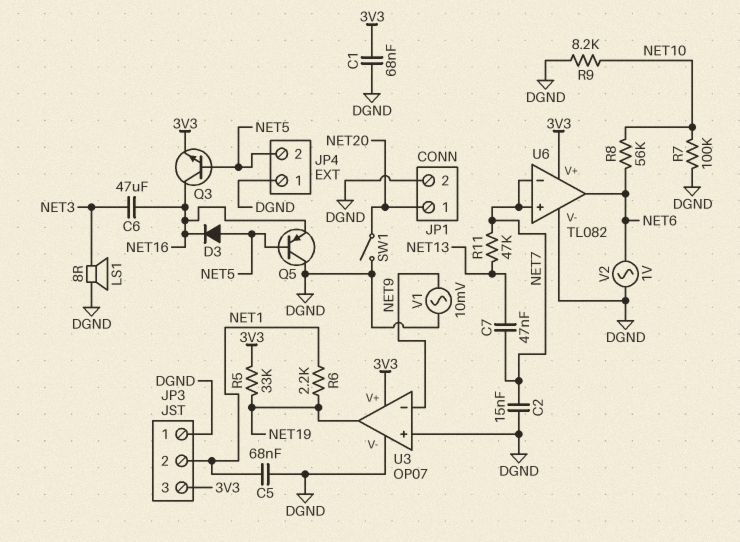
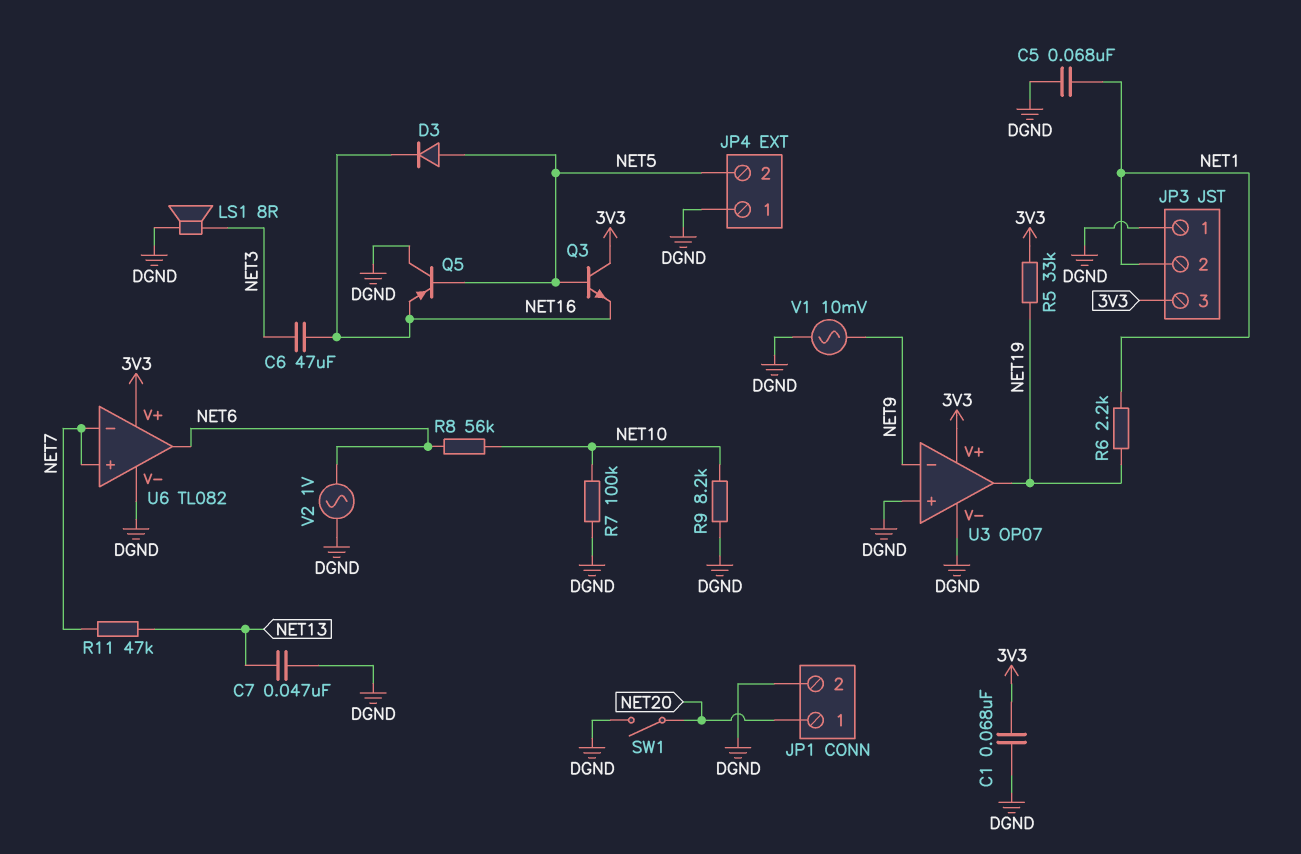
C2: 15nF (DGND, NET7) -> none
C7: 47nF (NET7, NET13) -> 47nF (DGND, NET13)
Q3: NPN (B NET5, C NET16, E 3V3) -> NPN (B NET5, C 3V3, E NET16)

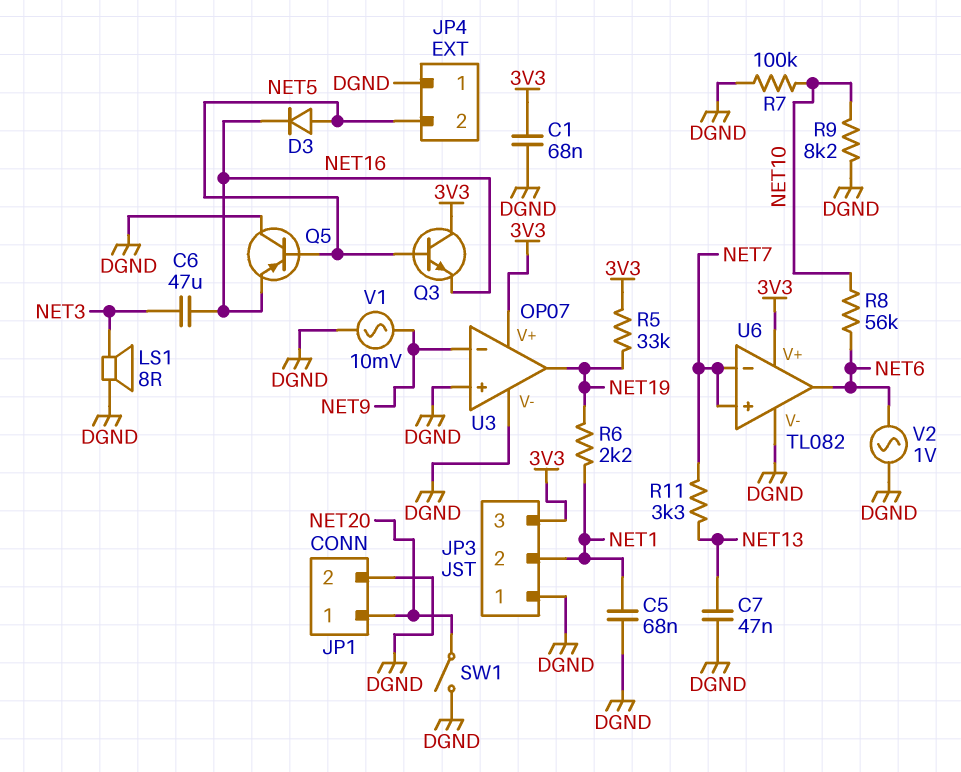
R11: 47k (NET7, NET13) -> 3.3k (NET7, NET13)

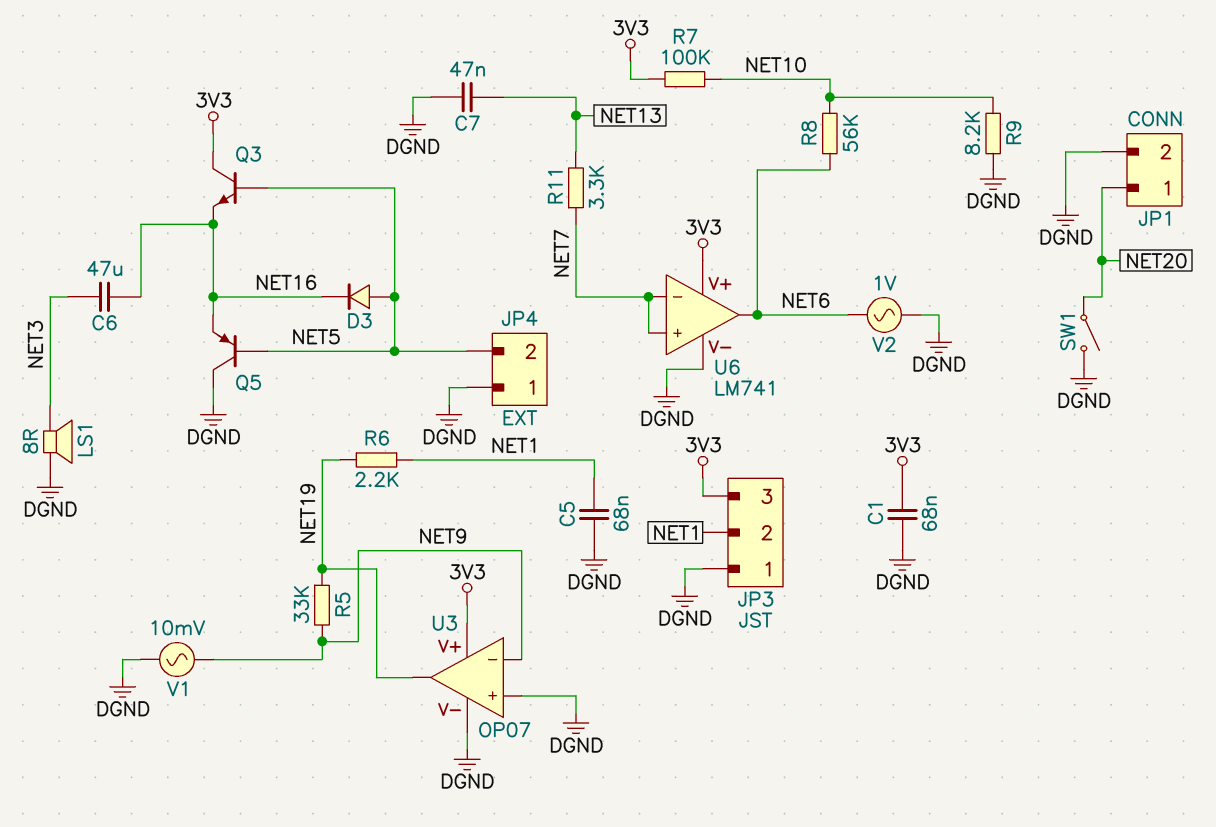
R5: 33k (3V3, NET19) -> 33k (NET9, NET19)
R7: 100k (DGND, NET10) -> 100k (3V3, NET10)
U6: TL082 -> LM741

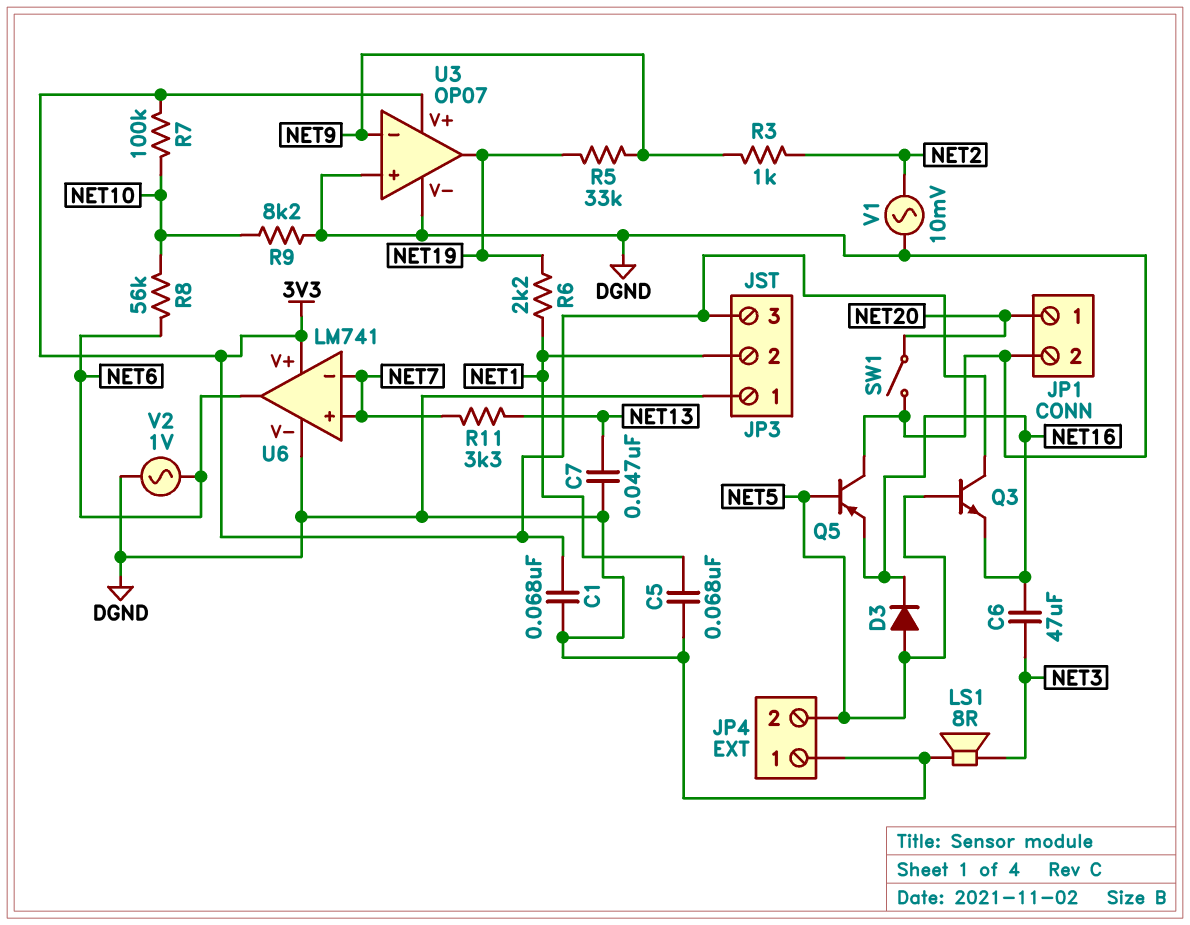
R3: none -> 1k (NET2, NET9)
V1: AC 10mV (DGND, NET9) -> AC 10mV (DGND, NET2)

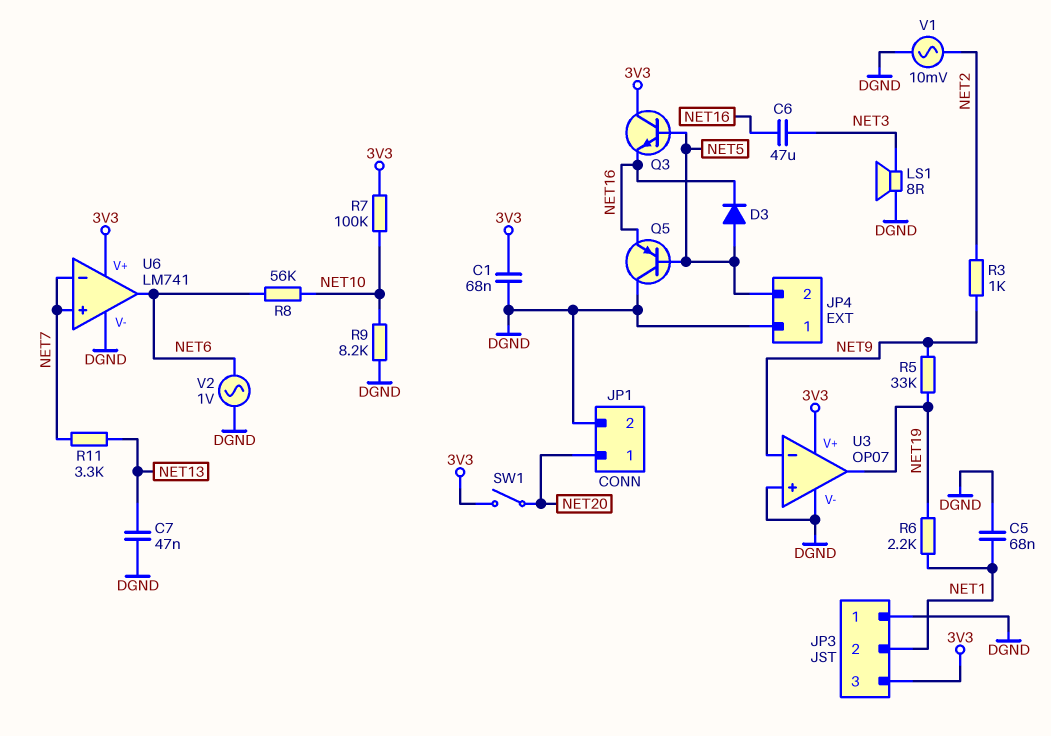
SW1: switch (DGND, NET20) -> switch (3V3, NET20)

